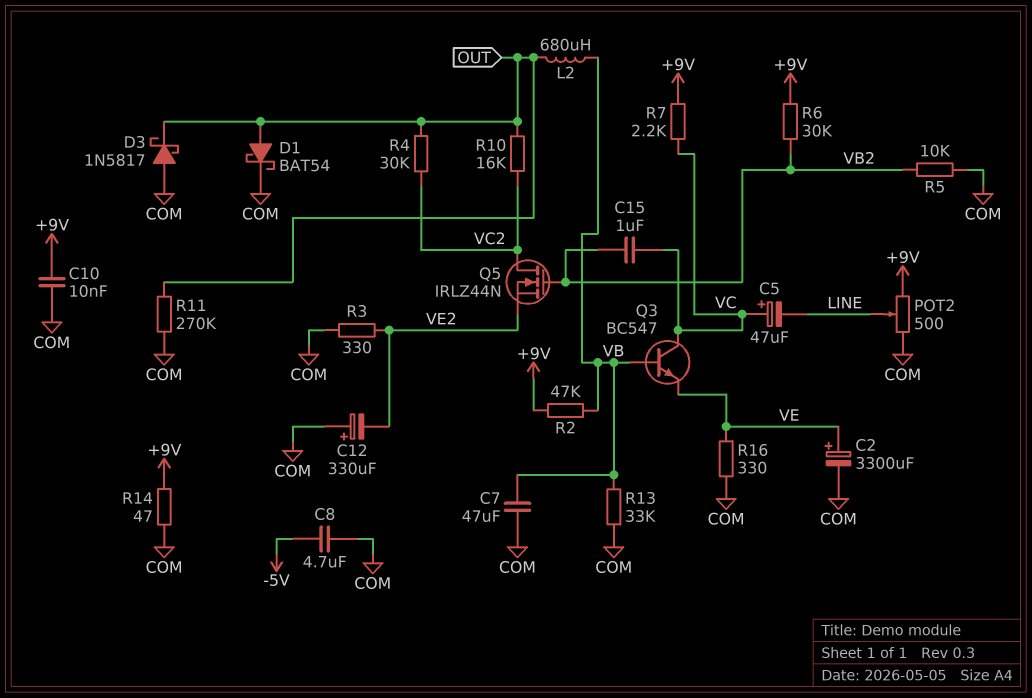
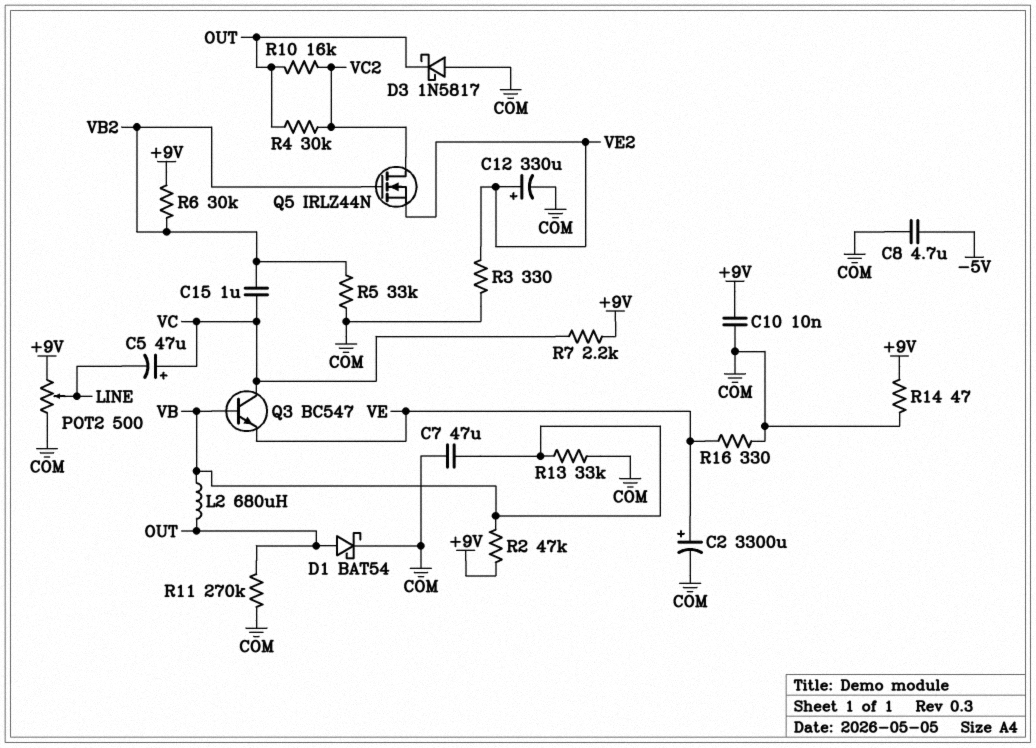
C12: 330uF (plus COM, minus VE2) -> 330uF (plus VE2, minus COM)
R5: 10k (COM, VB2) -> 33k (COM, VB2)

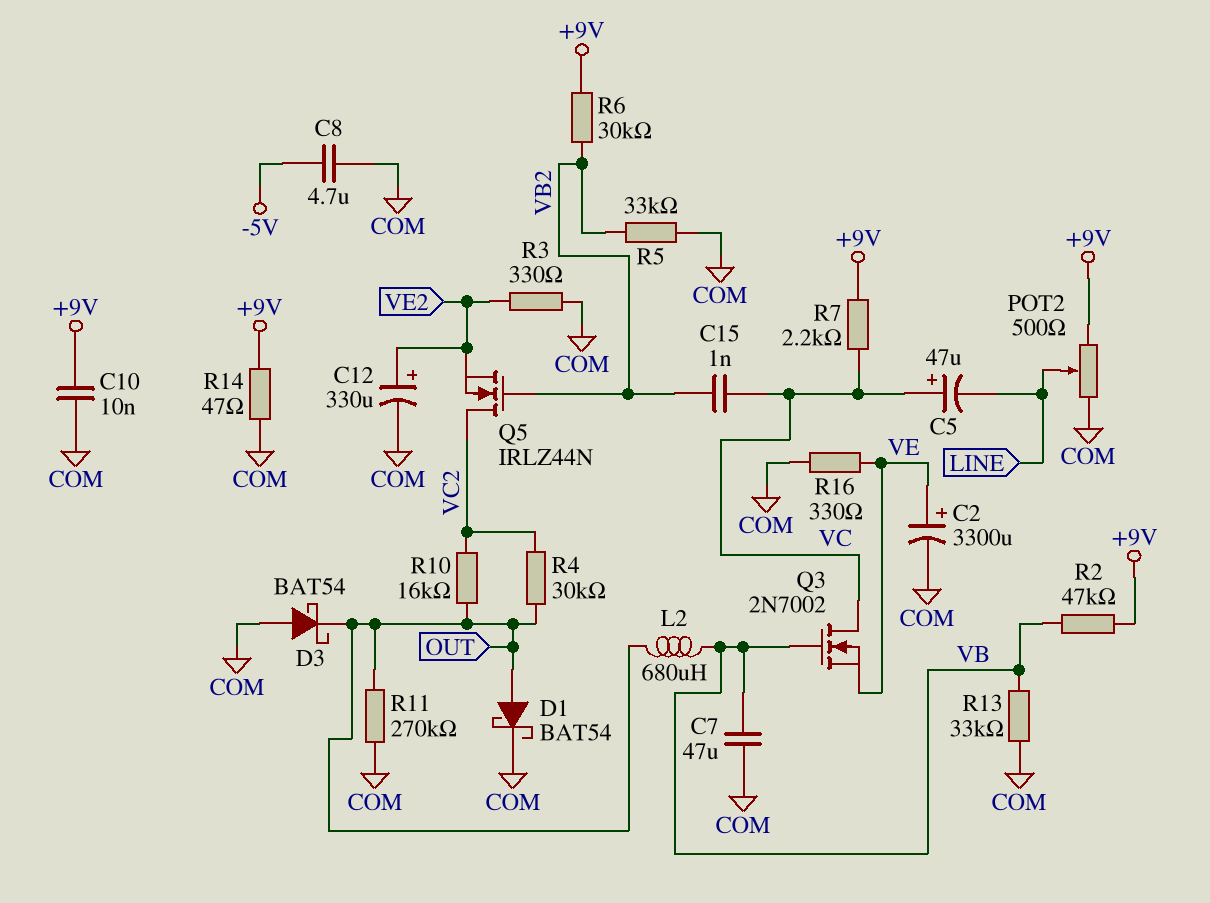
C15: 1uF (VB2, VC) -> 1nF (VB2, VC)
D3: schottky 1N5817 (A COM, K OUT) -> schottky BAT54 (A COM, K OUT)
Q3: NPN BC547 (B VB, C VC, E VE) -> NMOS 2N7002 (G VB, D VC, S VE)

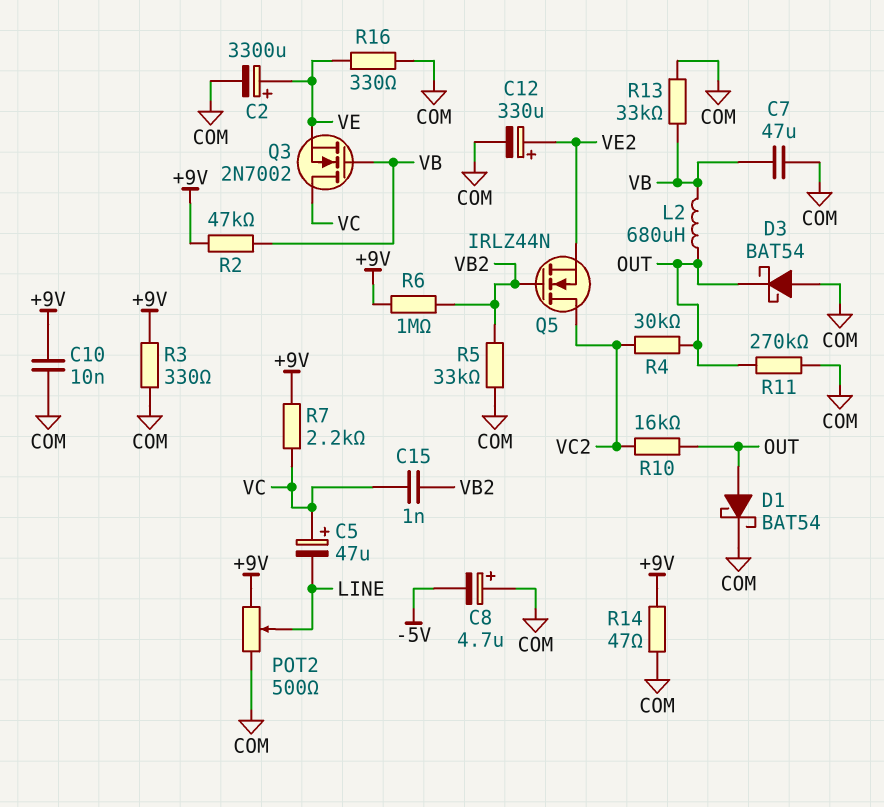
C8: 4.7uF (-5V, COM) -> 4.7uF (plus COM, minus -5V)
R3: 330 (COM, VE2) -> 330 (+9V, COM)
R6: 30k (+9V, VB2) -> 1M (+9V, VB2)

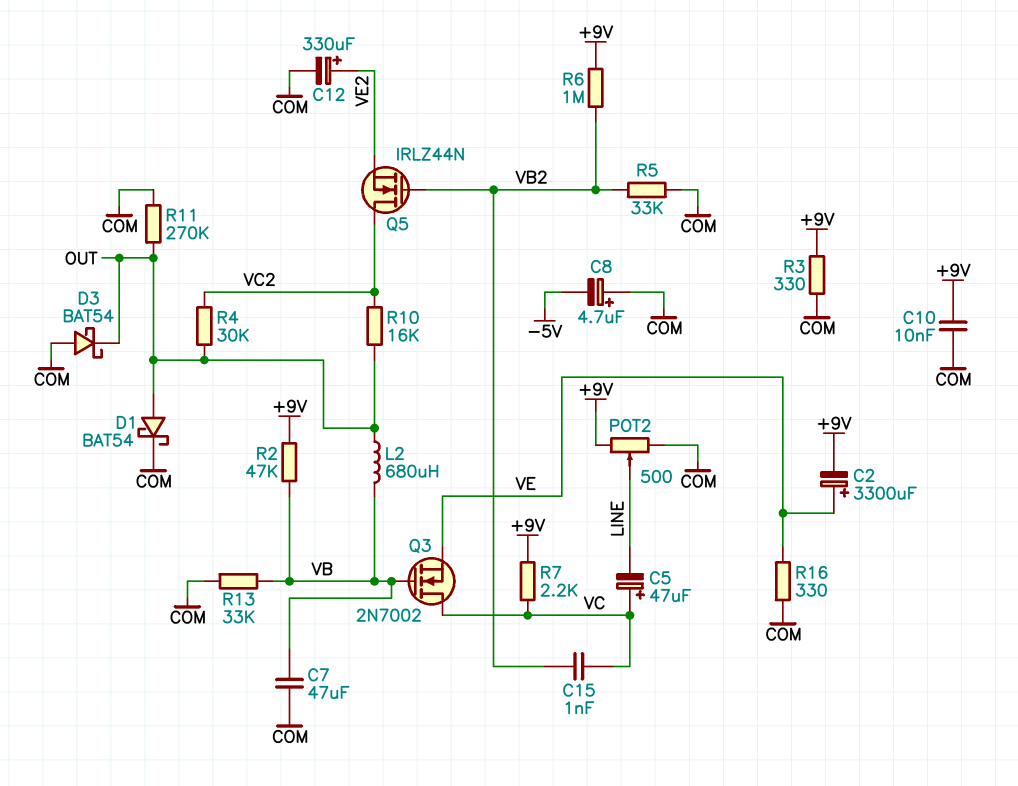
C2: 3300uF (plus VE, minus COM) -> 3300uF (plus VE, minus +9V)
R14: 47 (+9V, COM) -> none

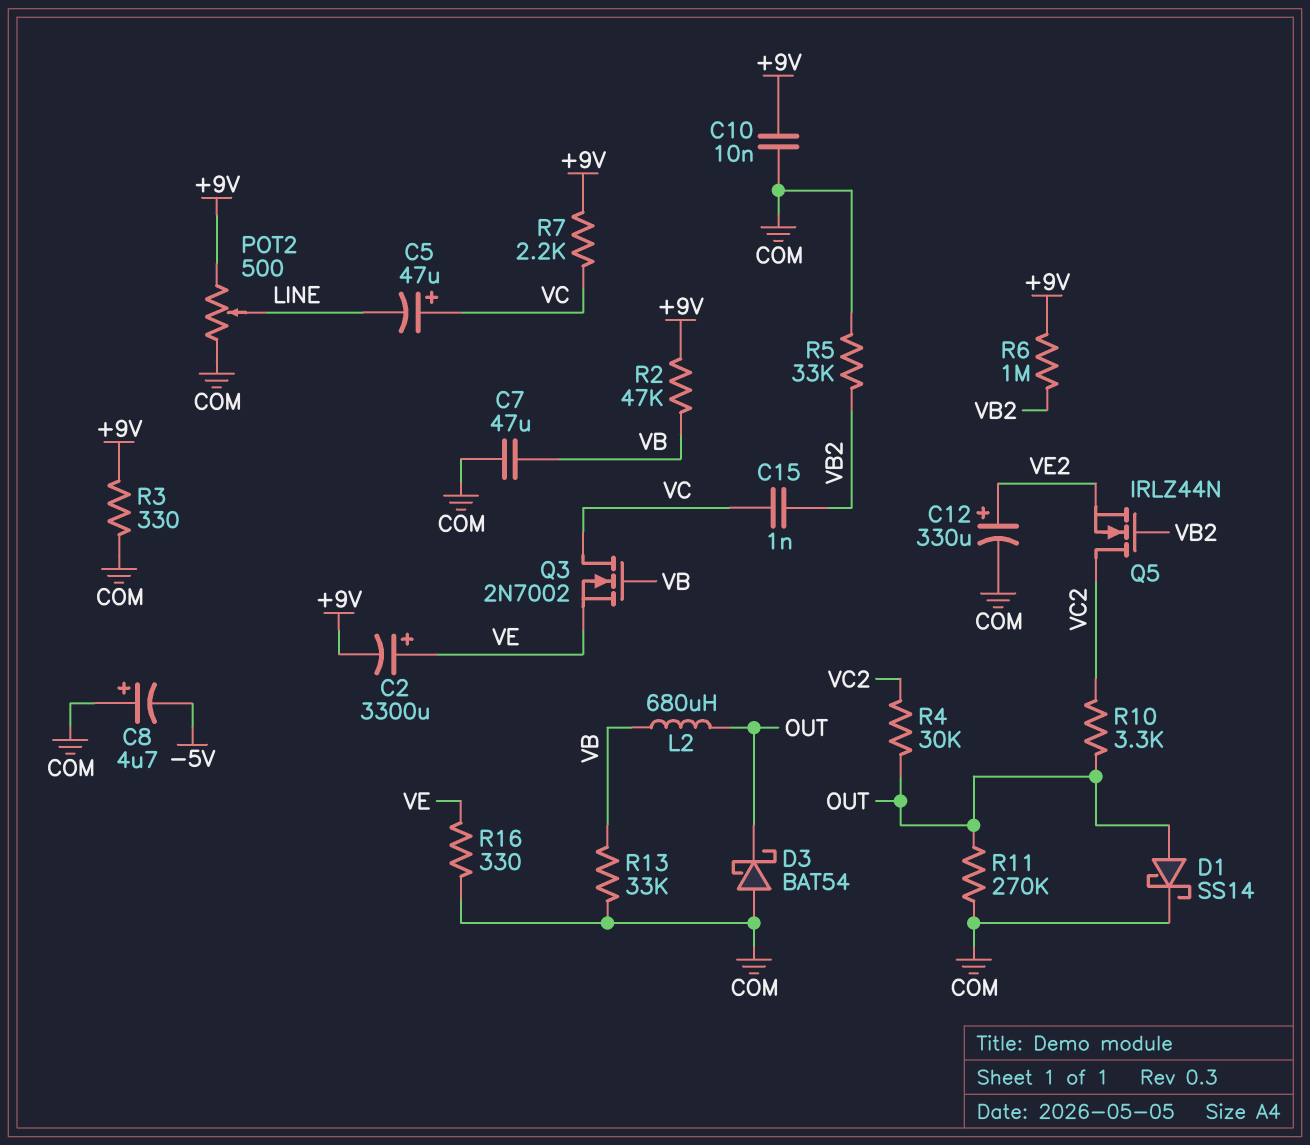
D1: schottky BAT54 (A OUT, K COM) -> schottky SS14 (A OUT, K COM)
R10: 16k (OUT, VC2) -> 3.3k (OUT, VC2)

